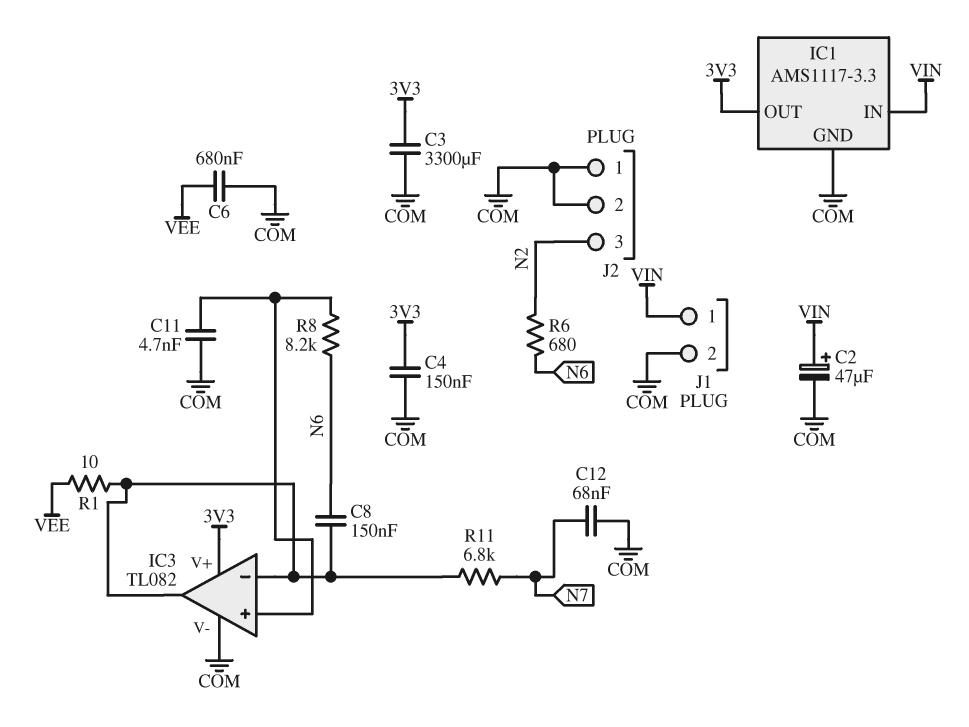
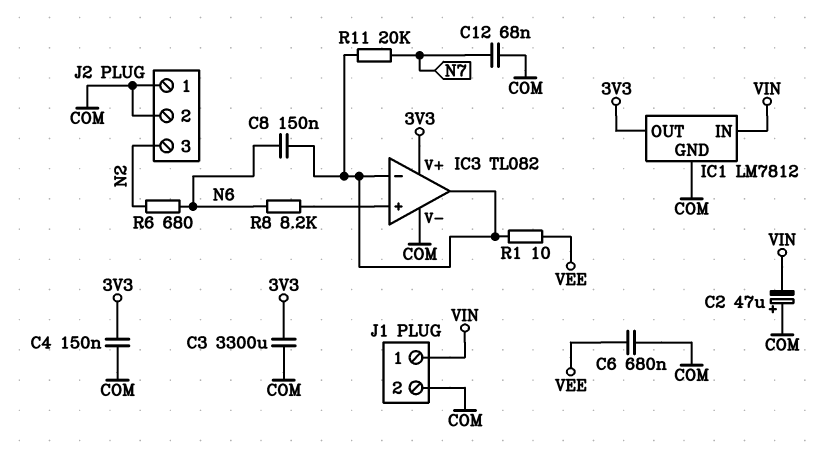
C2: 47uF (plus VIN, minus COM) -> 47uF (plus COM, minus VIN)
C11: 4.7nF (COM, IC3/in+) -> none
IC1: AMS1117-3.3 -> LM7812
R11: 6.8k (IC3/in-, N7) -> 20k (IC3/in-, N7)

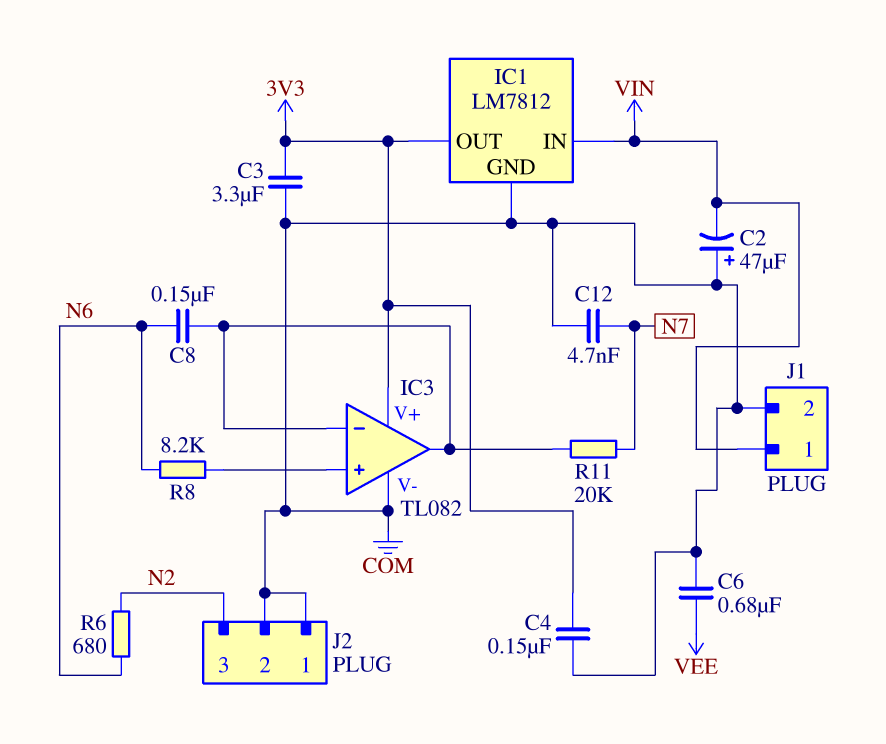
C3: 3300uF (3V3, COM) -> 3.3uF (3V3, COM)
C12: 68nF (COM, N7) -> 4.7nF (COM, N7)
R1: 10 (IC3/in-, VEE) -> none

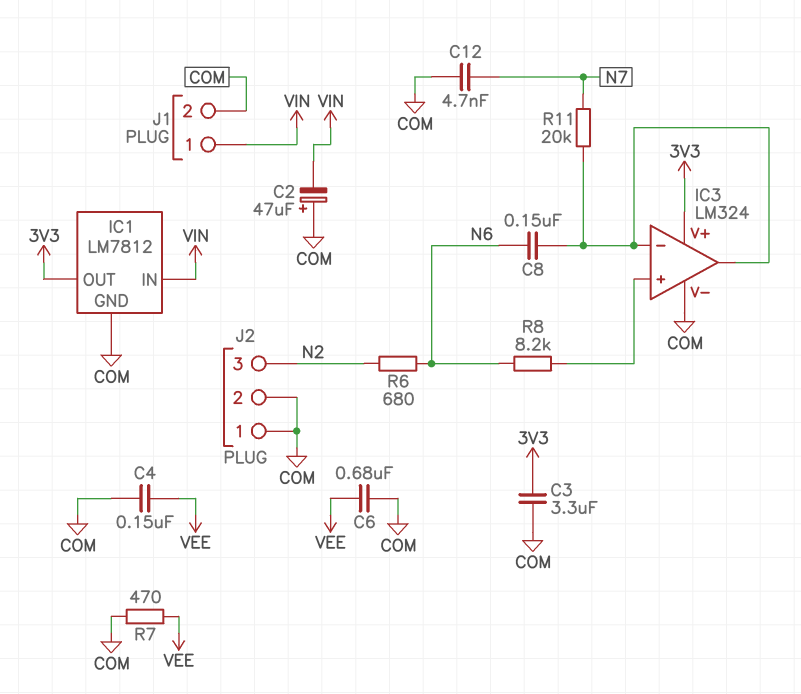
C4: 150nF (3V3, COM) -> 150nF (COM, VEE)
IC3: TL082 -> LM324
R7: none -> 470 (COM, VEE)

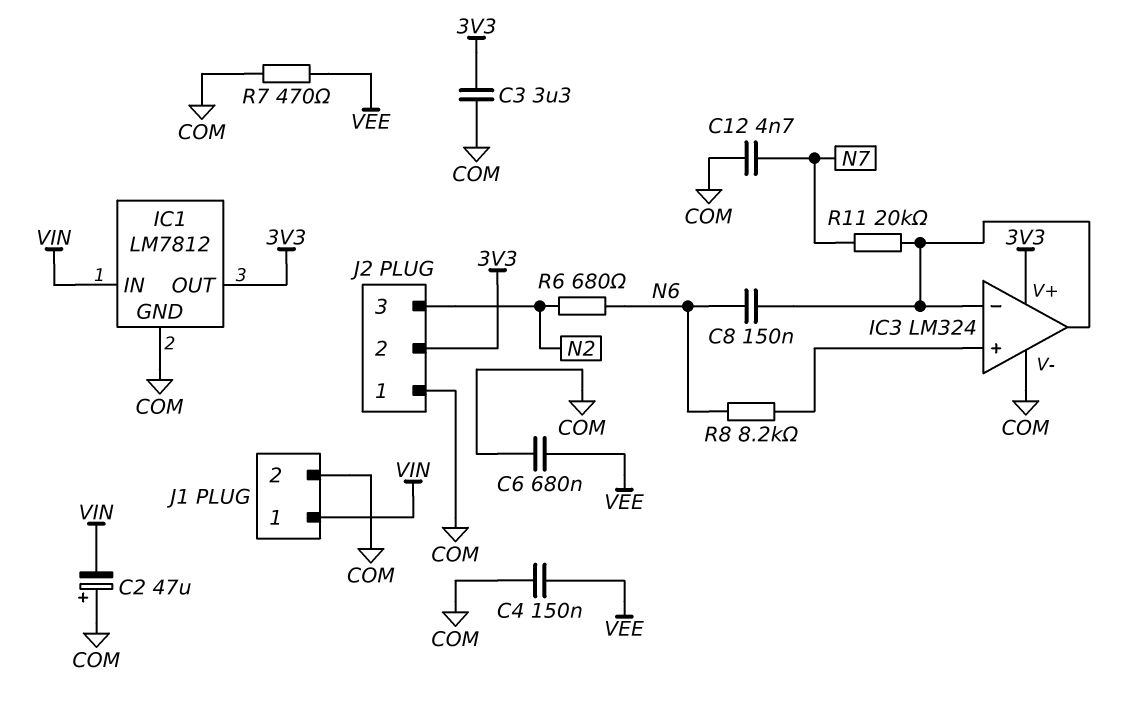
J2 pin 2: COM -> 3V3

